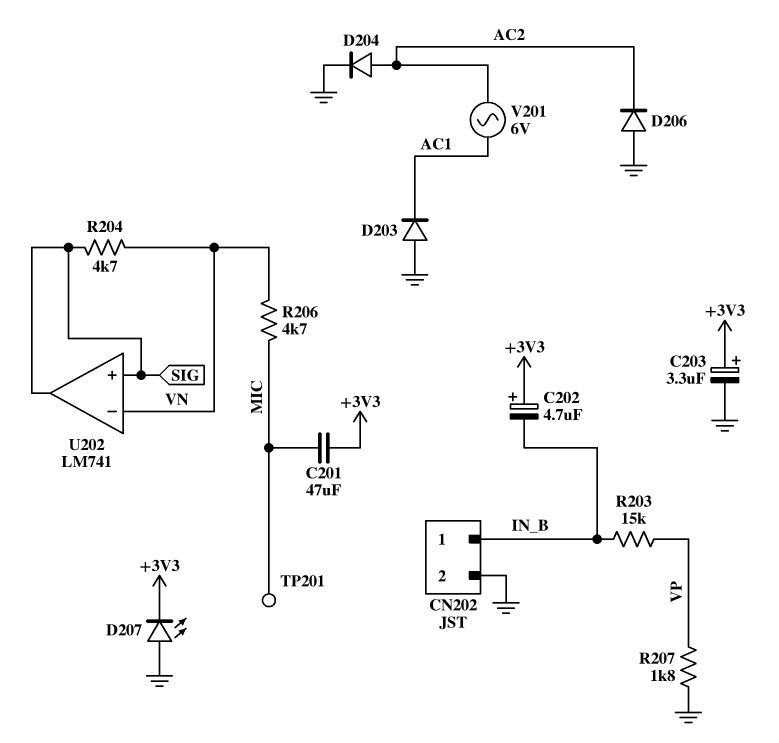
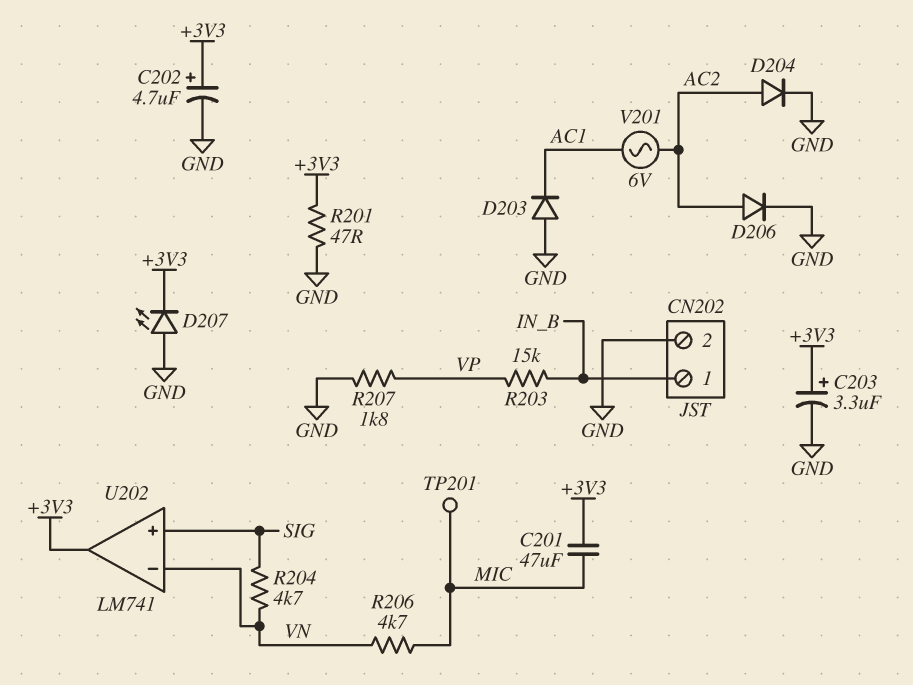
C202: 4.7uF (plus +3V3, minus IN_B) -> 4.7uF (plus +3V3, minus GND)
D206: diode (A GND, K AC2) -> diode (A AC2, K GND)
R201: none -> 47 (+3V3, GND)
U202 pin out: SIG -> +3V3

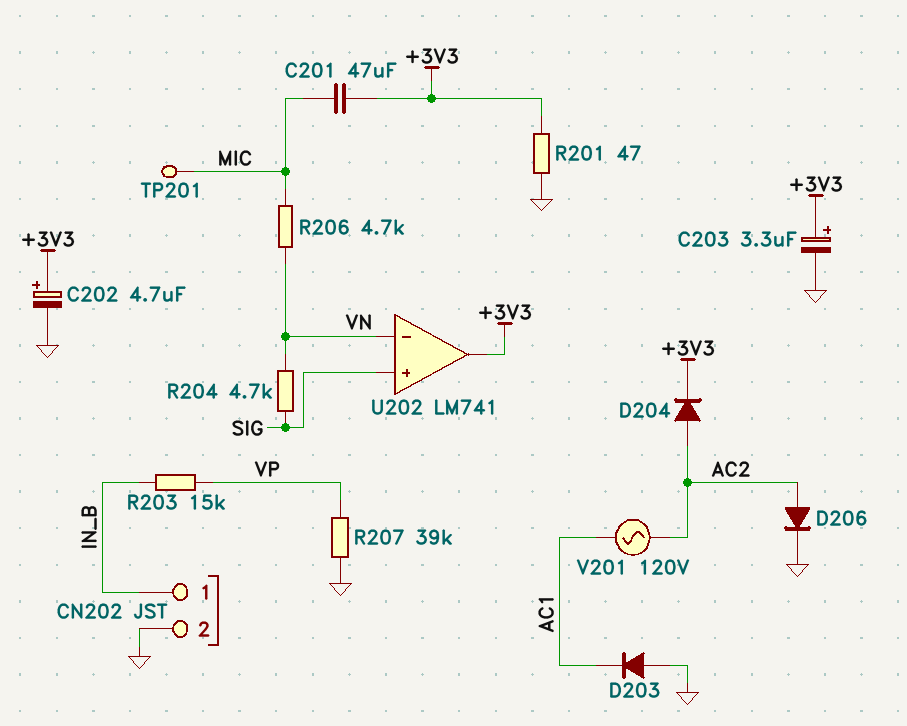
D204: diode (A AC2, K GND) -> diode (A AC2, K +3V3)
D207: LED (A GND, K +3V3) -> none
R207: 1.8k (GND, VP) -> 39k (GND, VP)
V201: AC 6V (AC1, AC2) -> AC 120V (AC1, AC2)

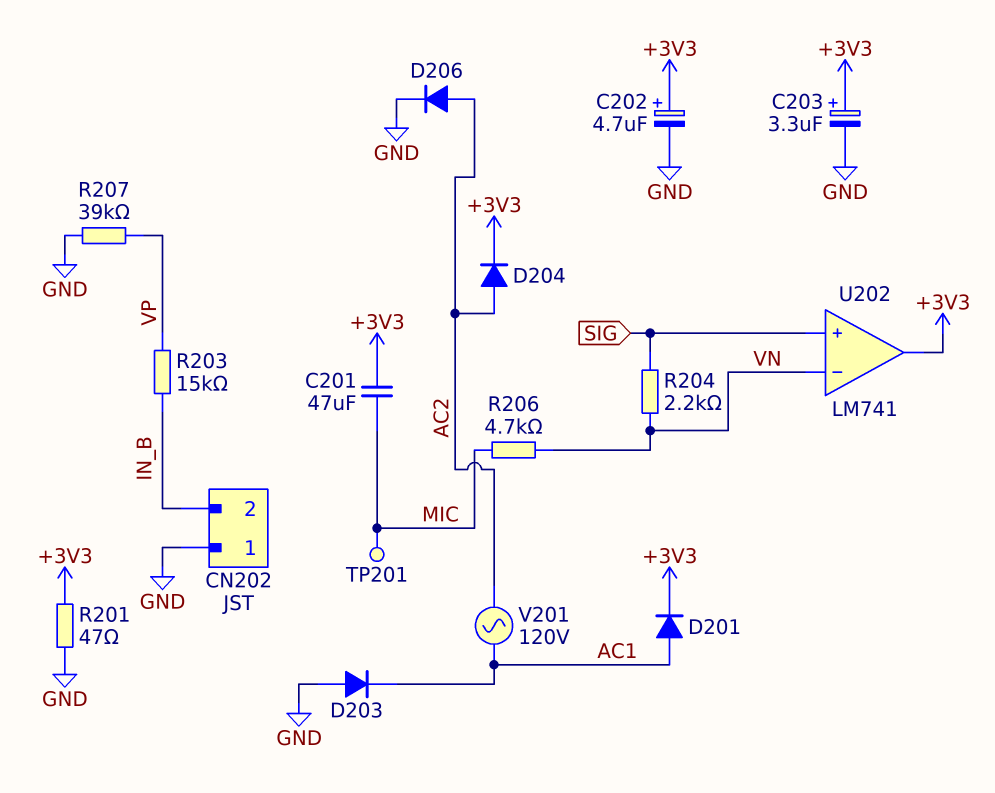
CN202 pin 1: IN_B -> GND
CN202 pin 2: GND -> IN_B
D201: none -> diode (A AC1, K +3V3)
R204: 4.7k (SIG, VN) -> 2.2k (SIG, VN)

